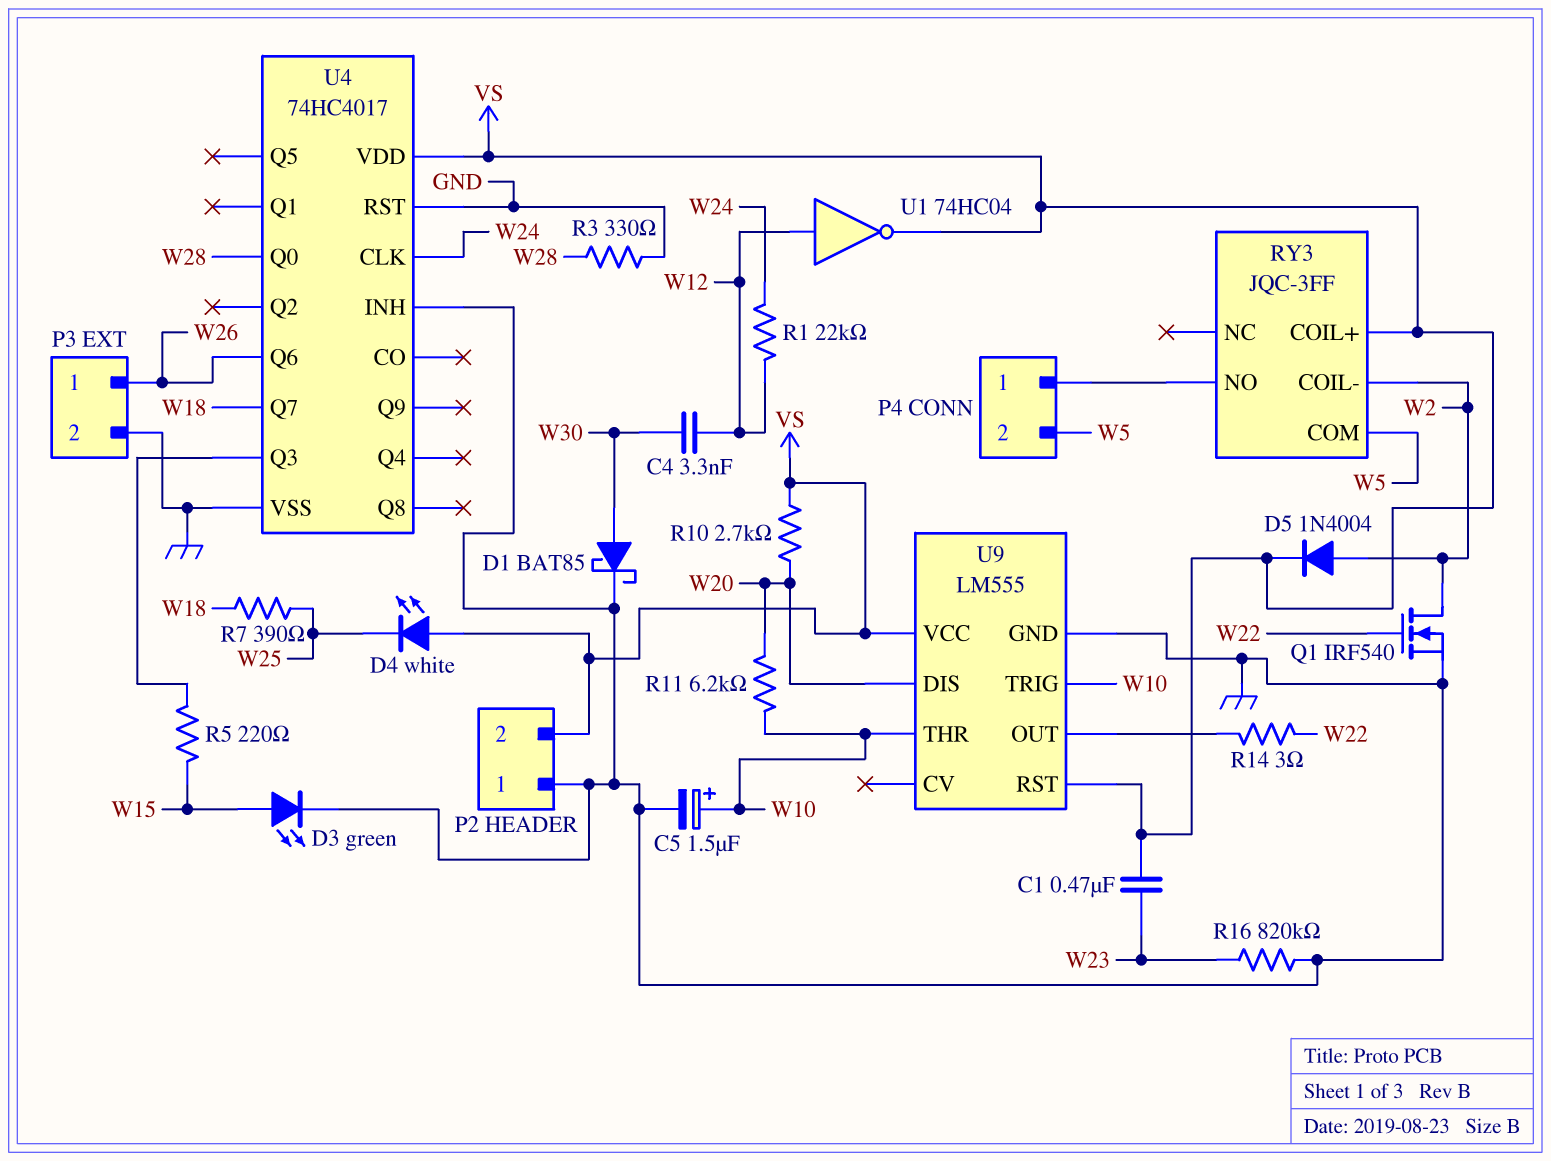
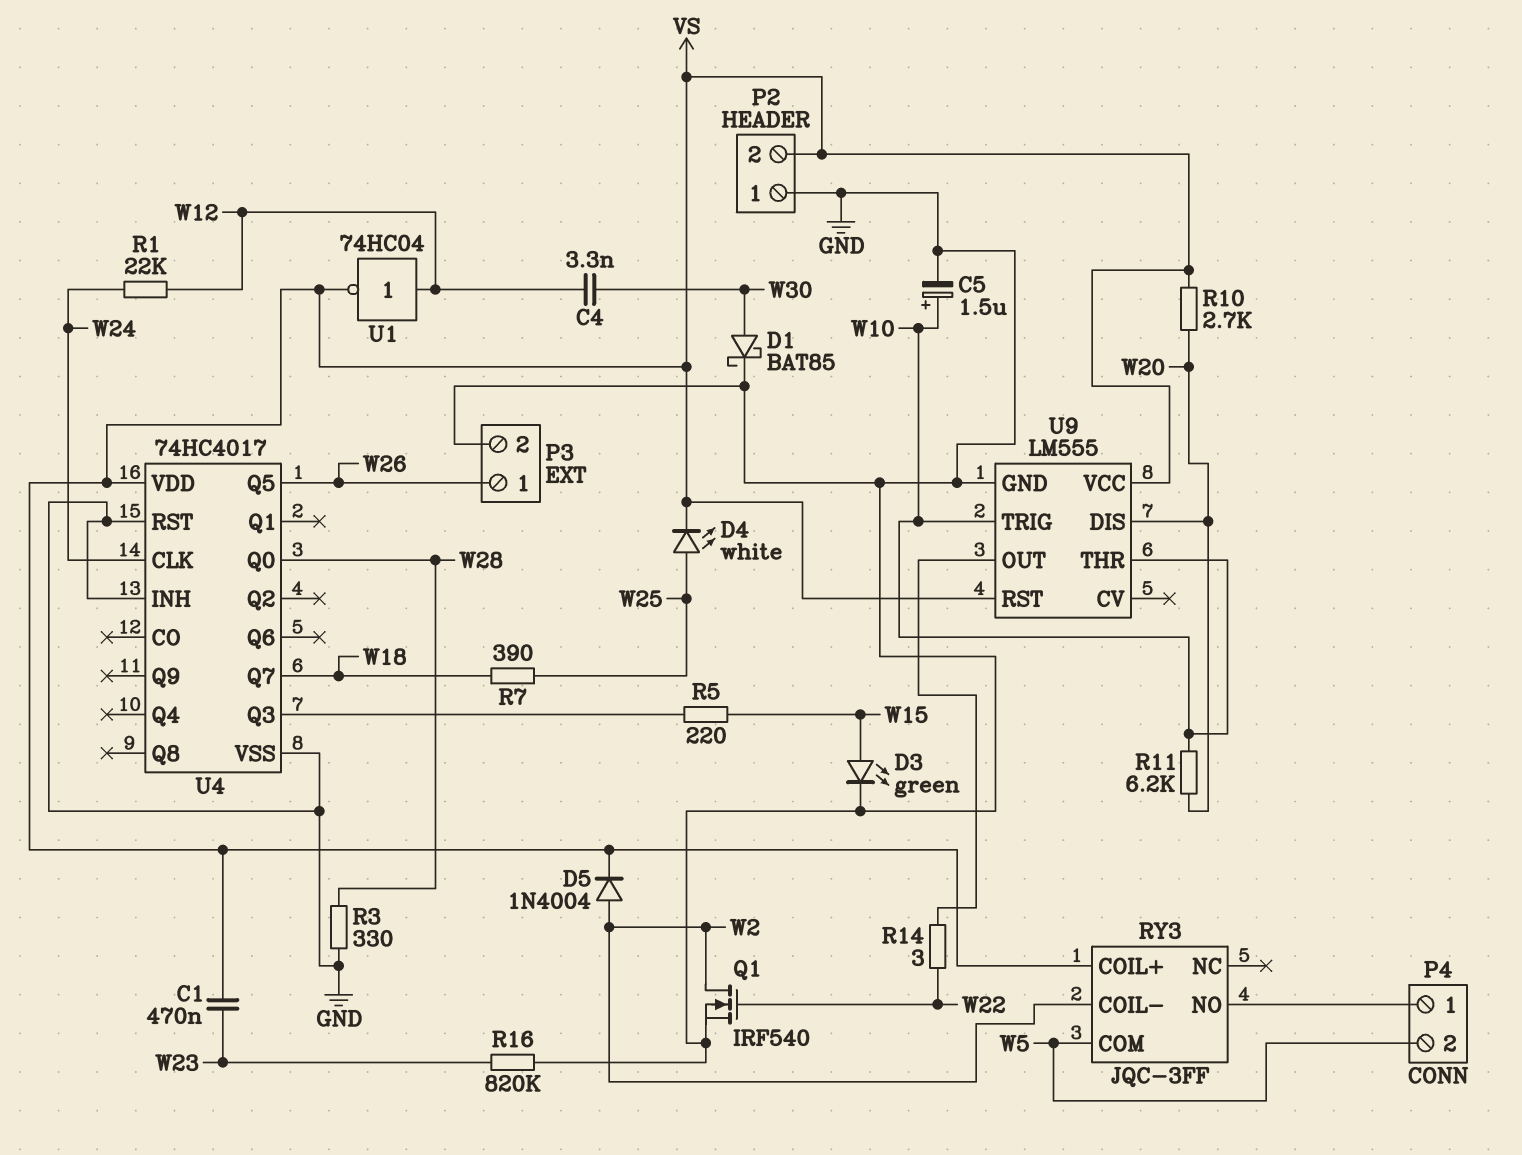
D4: LED white (A VS, K W25) -> LED white (A W25, K VS)
U4 pin Q5: none -> W26
U4 pin Q6: W26 -> none

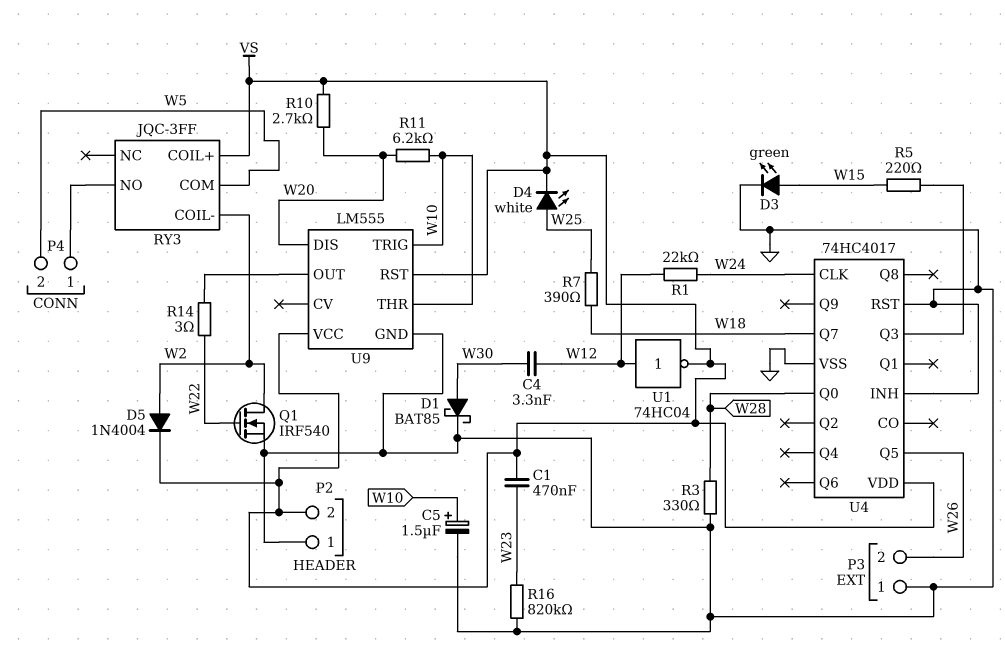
P3 pin 1: W26 -> GND
P3 pin 2: GND -> W26

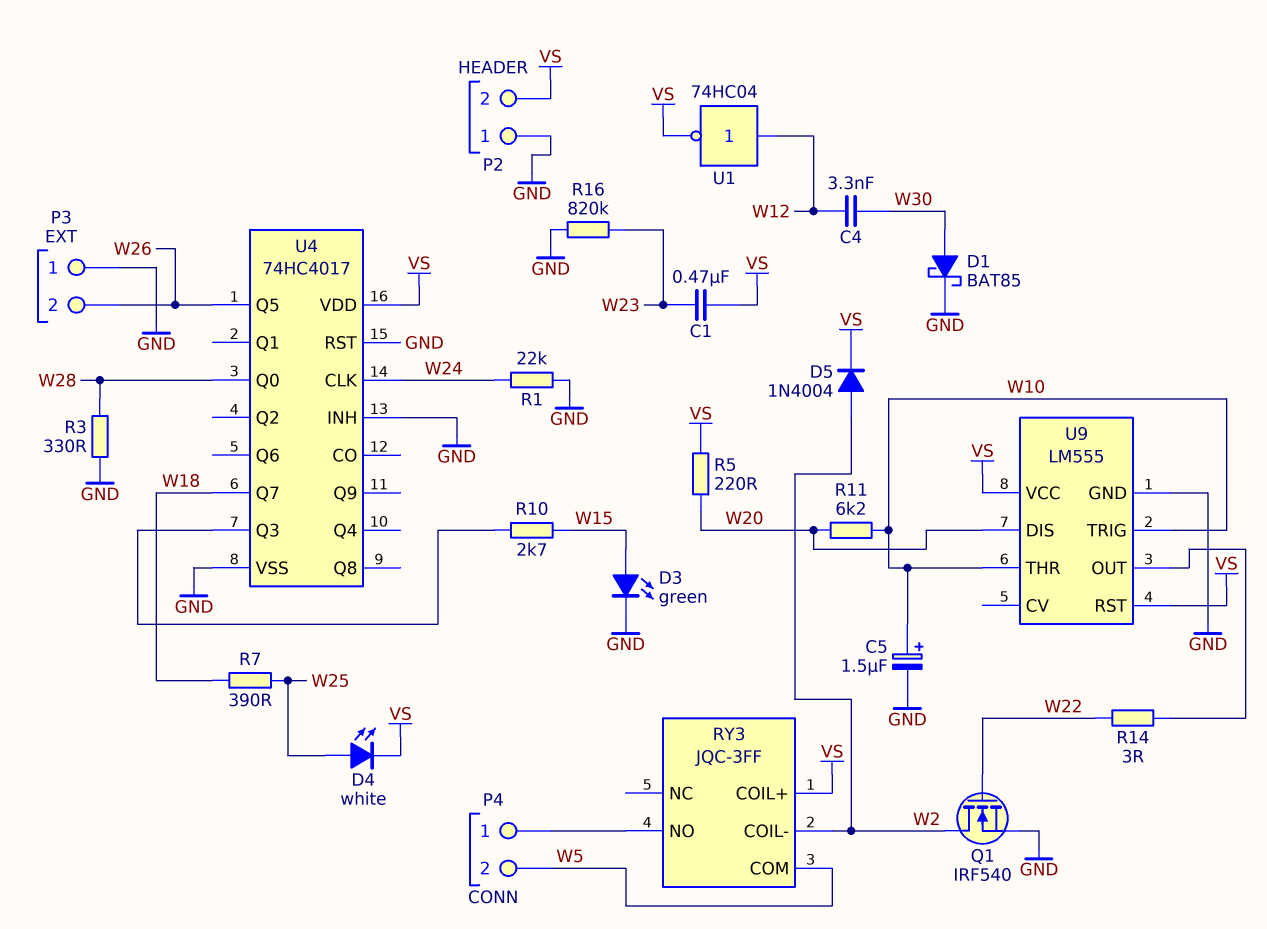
R1: 22k (W12, W24) -> 22k (GND, W24)
R5: 220 (U4/Q3, W15) -> 220 (VS, W20)
R10: 2.7k (VS, W20) -> 2.7k (U4/Q3, W15)

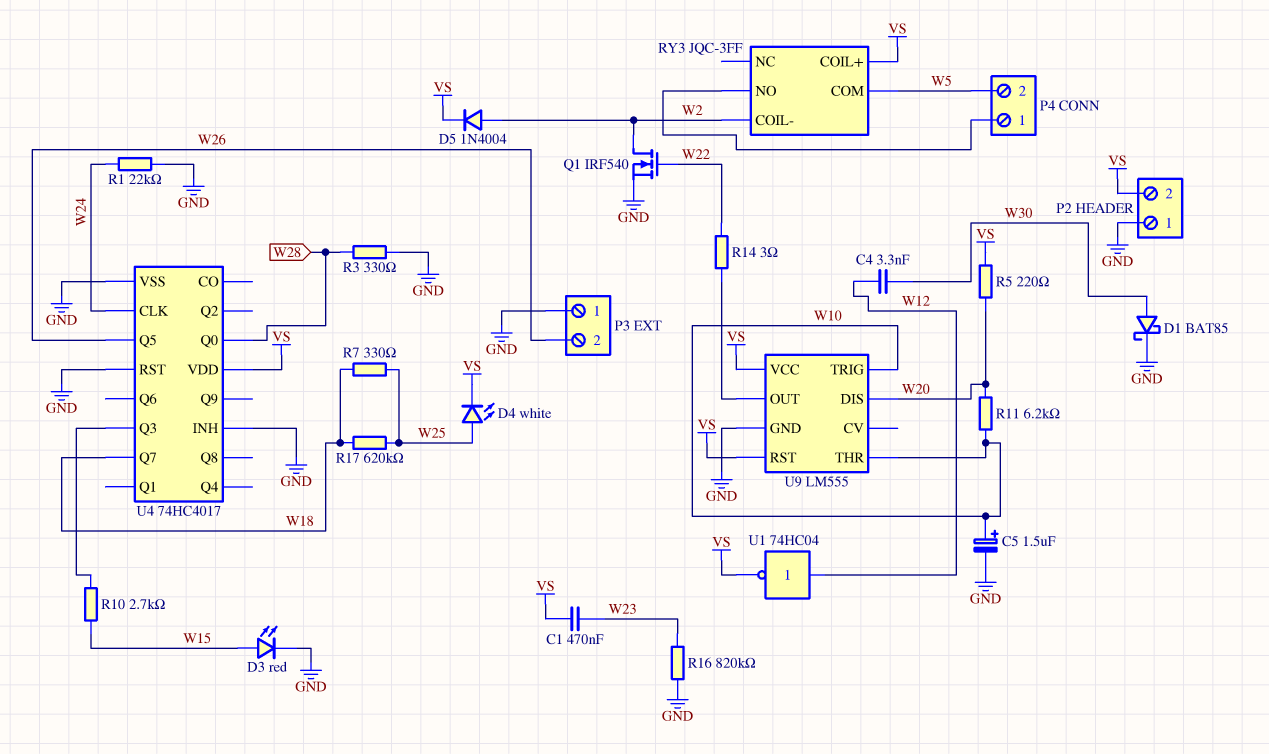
D3: LED green (A W15, K GND) -> LED red (A W15, K GND)
R7: 390 (W18, W25) -> 330 (W18, W25)
R17: none -> 620k (W18, W25)

